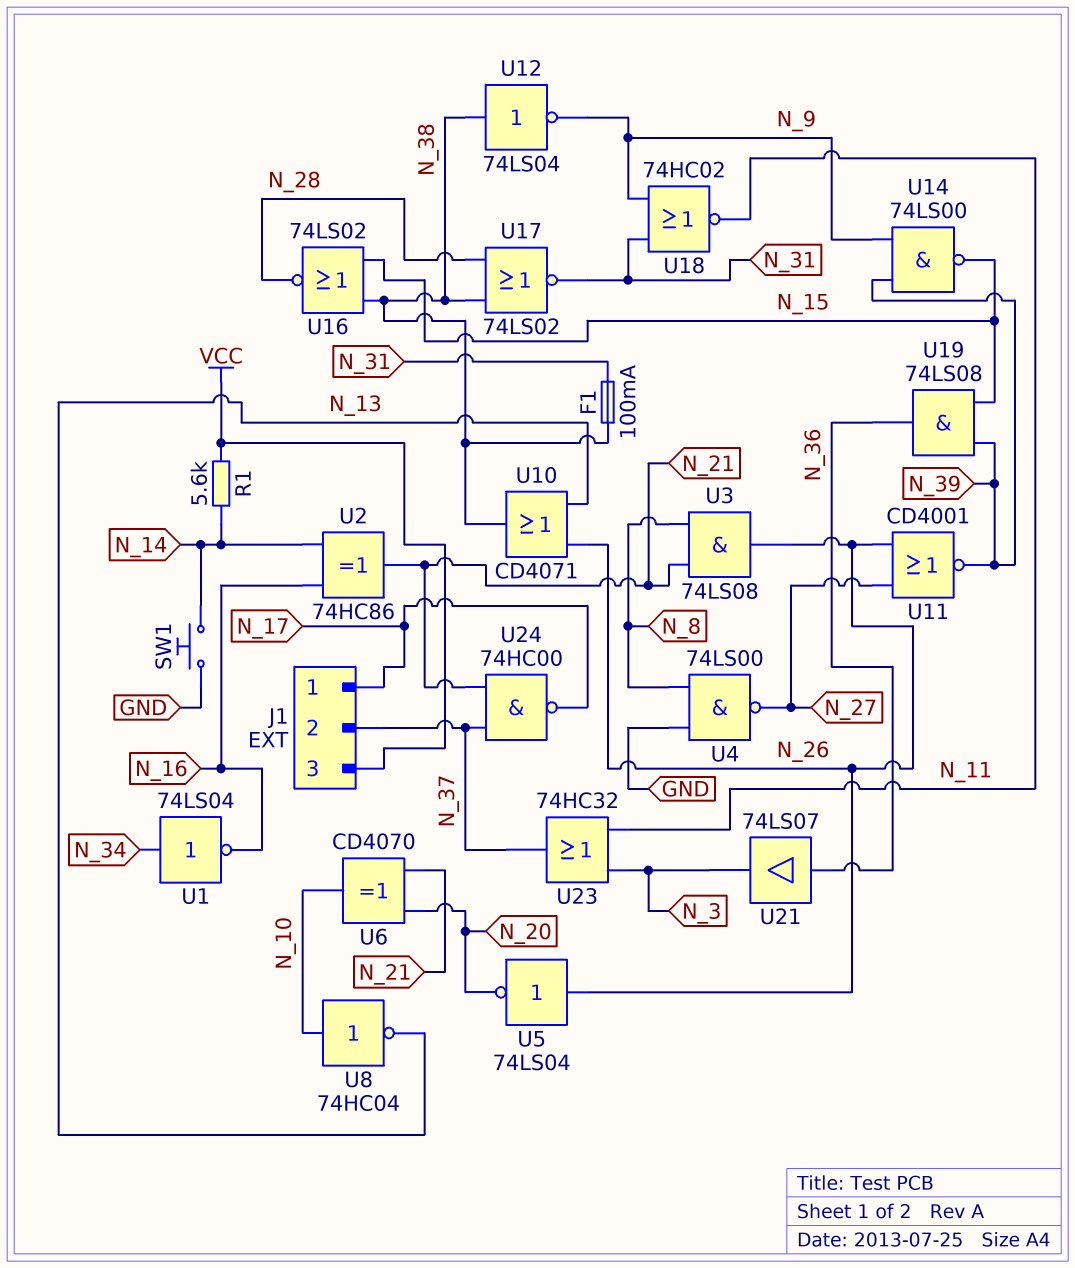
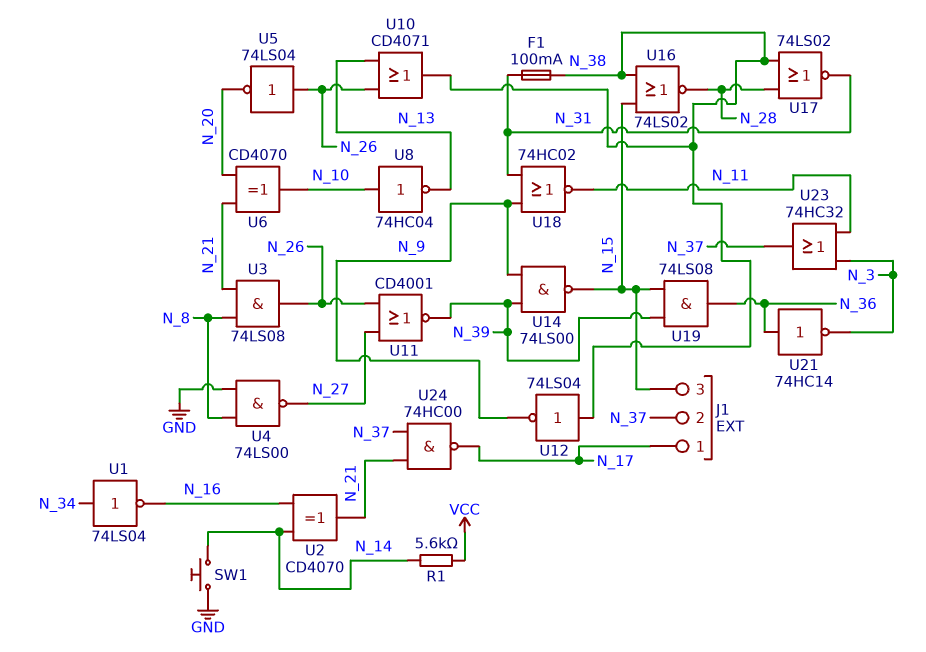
J1 pin 3: VCC -> N_15
U2: XOR 74HC86 (in N_14, in N_16, out N_21) -> XOR CD4070 (in N_14, in N_16, out N_21)
U21: buffer 74LS07 (in N_36, out N_3) -> NOT 74HC14 (in N_36, out N_3)

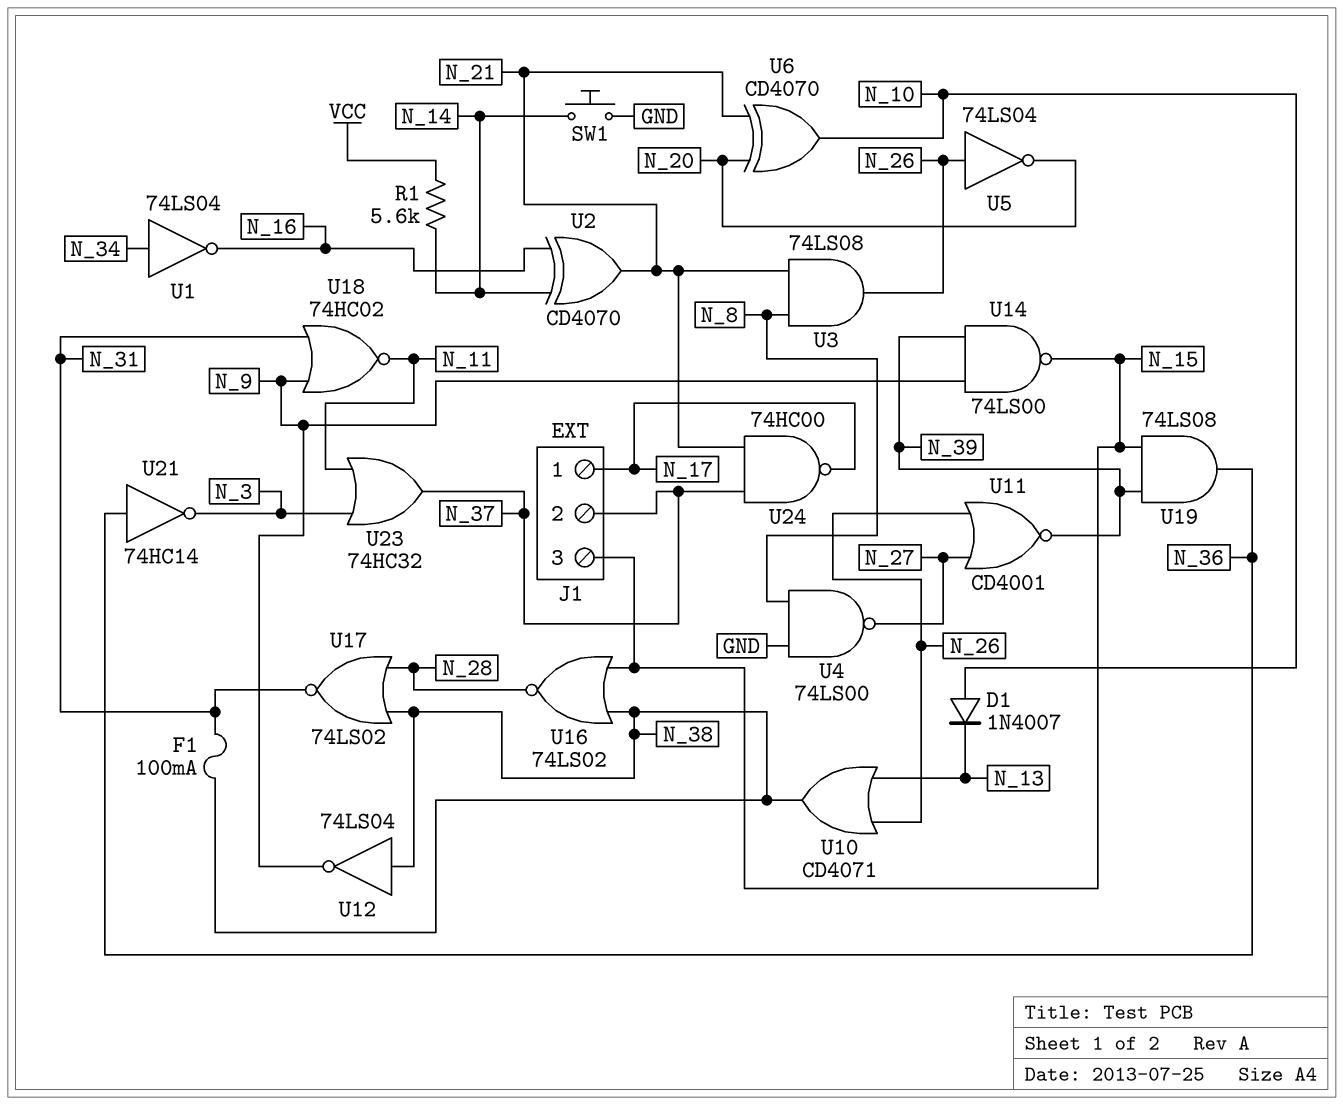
D1: none -> diode 1N4007 (A N_10, K N_13)
U8: NOT 74HC04 (in N_10, out N_13) -> none

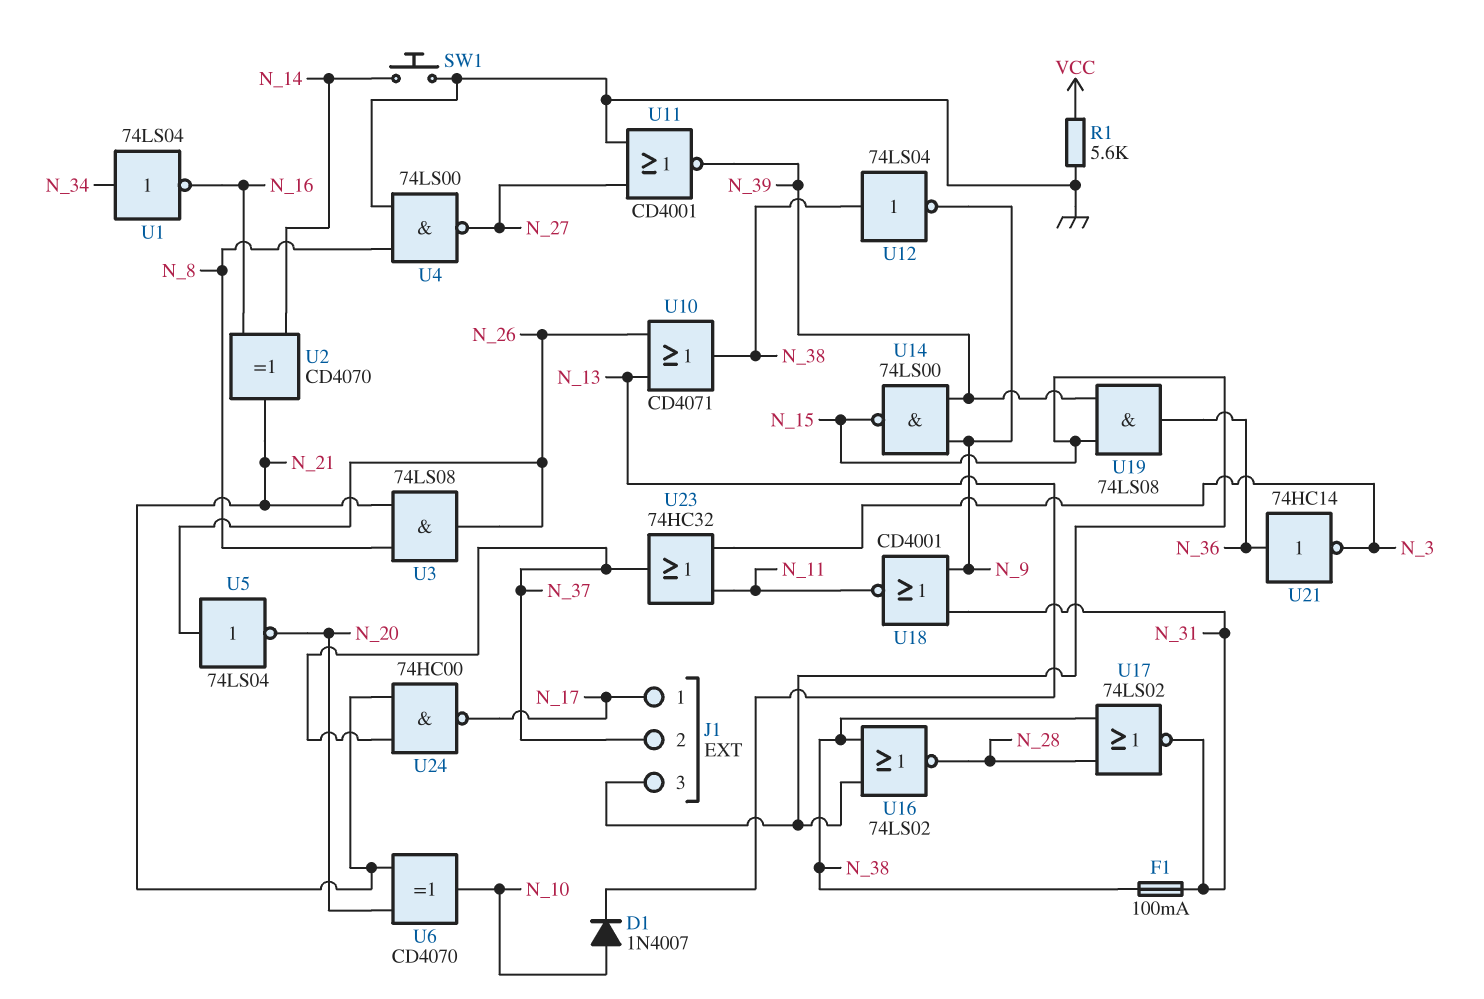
R1: 5.6k (N_14, VCC) -> 5.6k (GND, VCC)
U11: NOR CD4001 (in N_26, in N_27, out N_39) -> NOR CD4001 (in GND, in N_27, out N_39)
U18: NOR 74HC02 (in N_9, in N_31, out N_11) -> NOR CD4001 (in N_9, in N_31, out N_11)

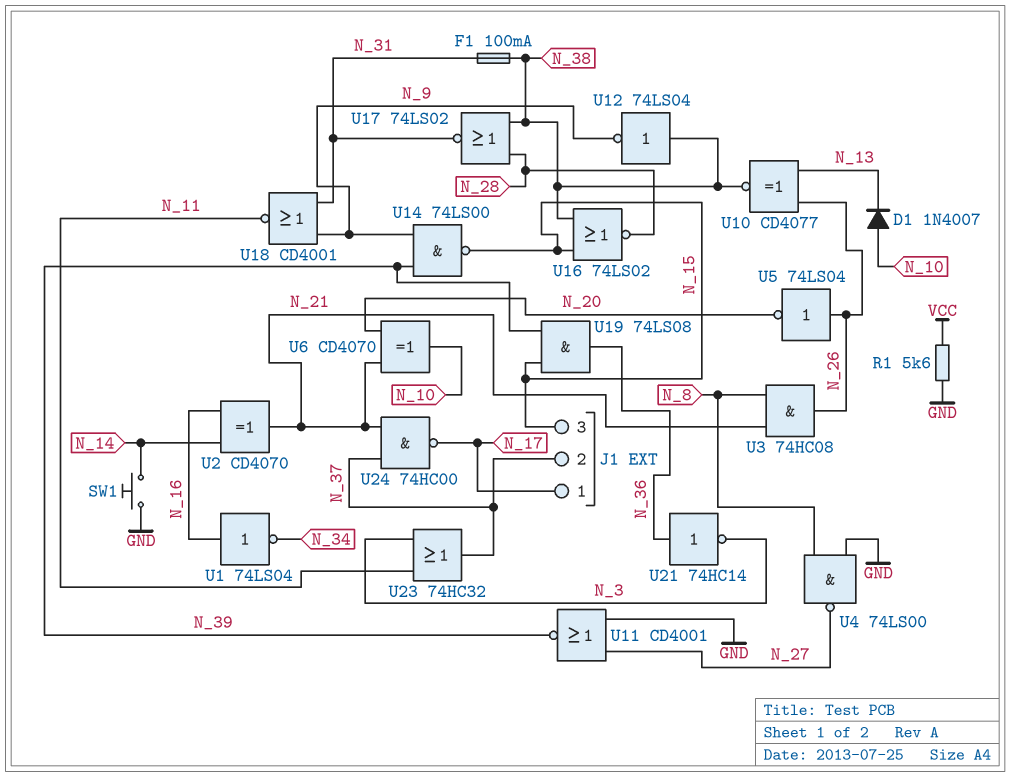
U1: NOT 74LS04 (in N_34, out N_16) -> NOT 74LS04 (in N_16, out N_34)
U3: AND 74LS08 (in N_8, in N_21, out N_26) -> AND 74HC08 (in N_8, in N_21, out N_26)
U10: OR CD4071 (in N_13, in N_26, out N_38) -> XNOR CD4077 (in N_13, in N_26, out N_38)

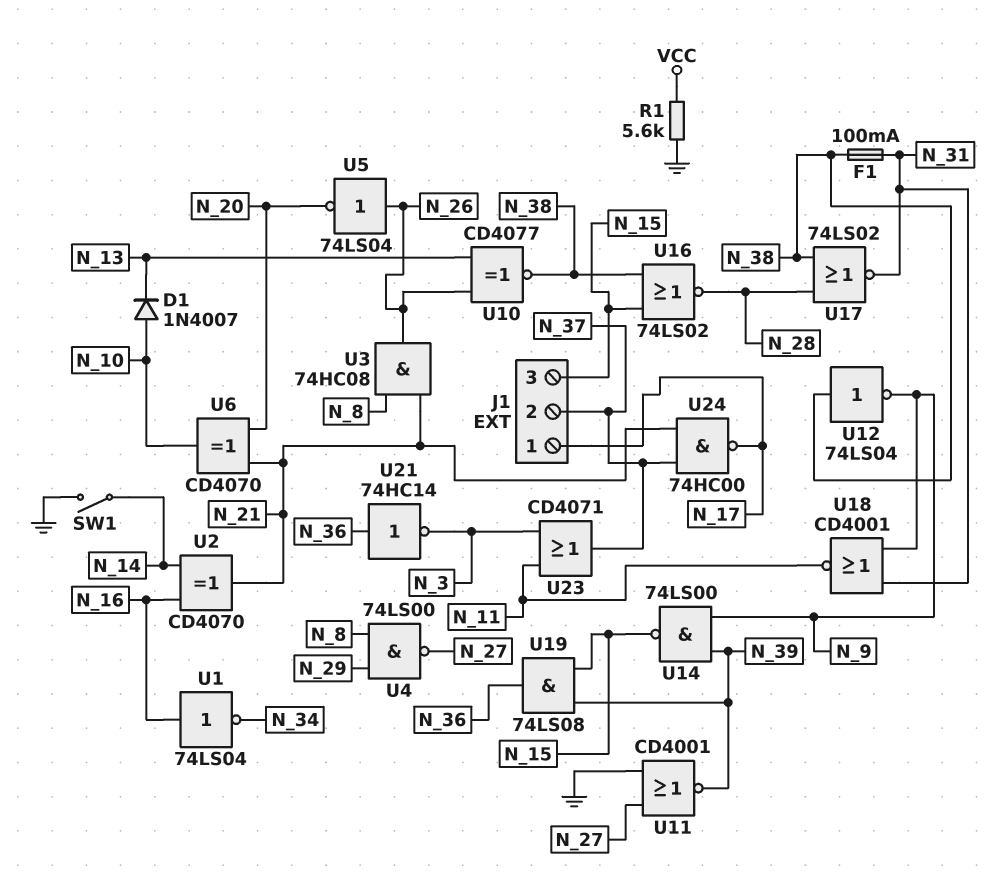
SW1: button (GND, N_14) -> switch (GND, N_14)
U4: NAND 74LS00 (in GND, in N_8, out N_27) -> NAND 74LS00 (in N_8, in N_29, out N_27)
U23: OR 74HC32 (in N_3, in N_11, out N_37) -> OR CD4071 (in N_3, in N_11, out N_37)

